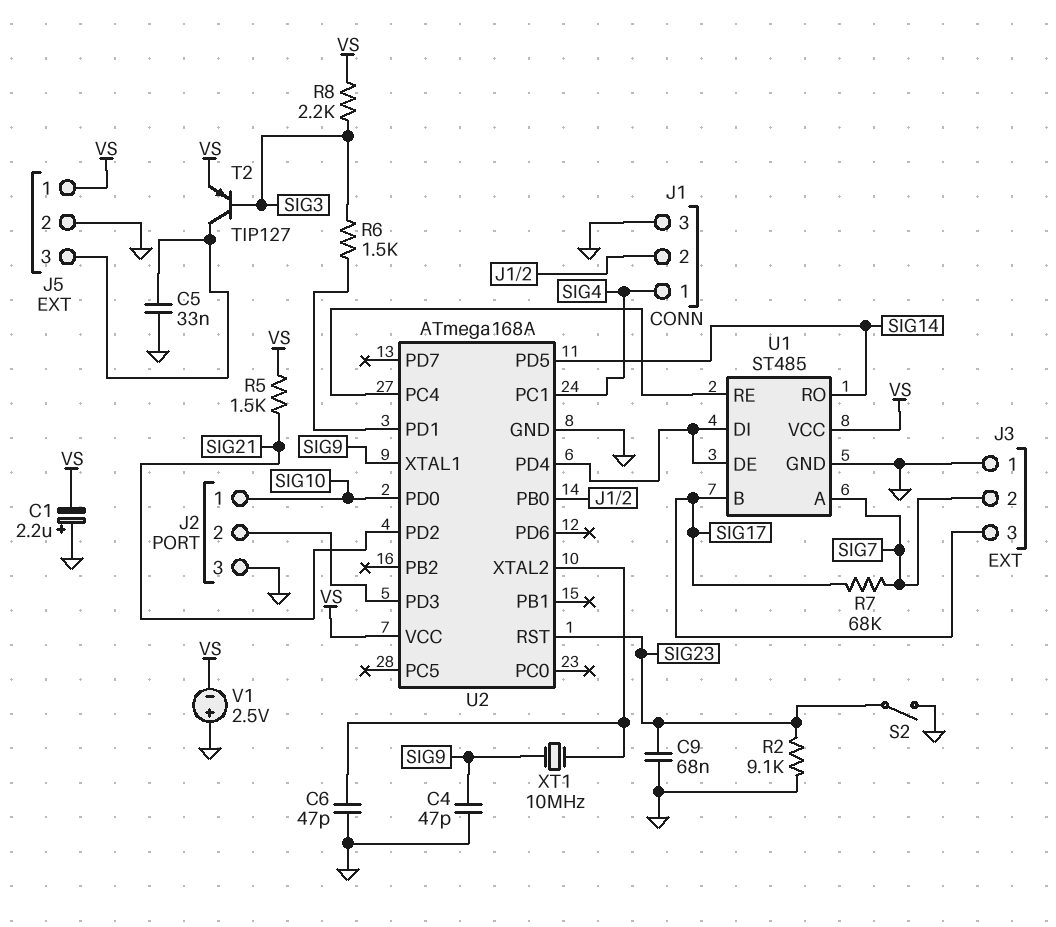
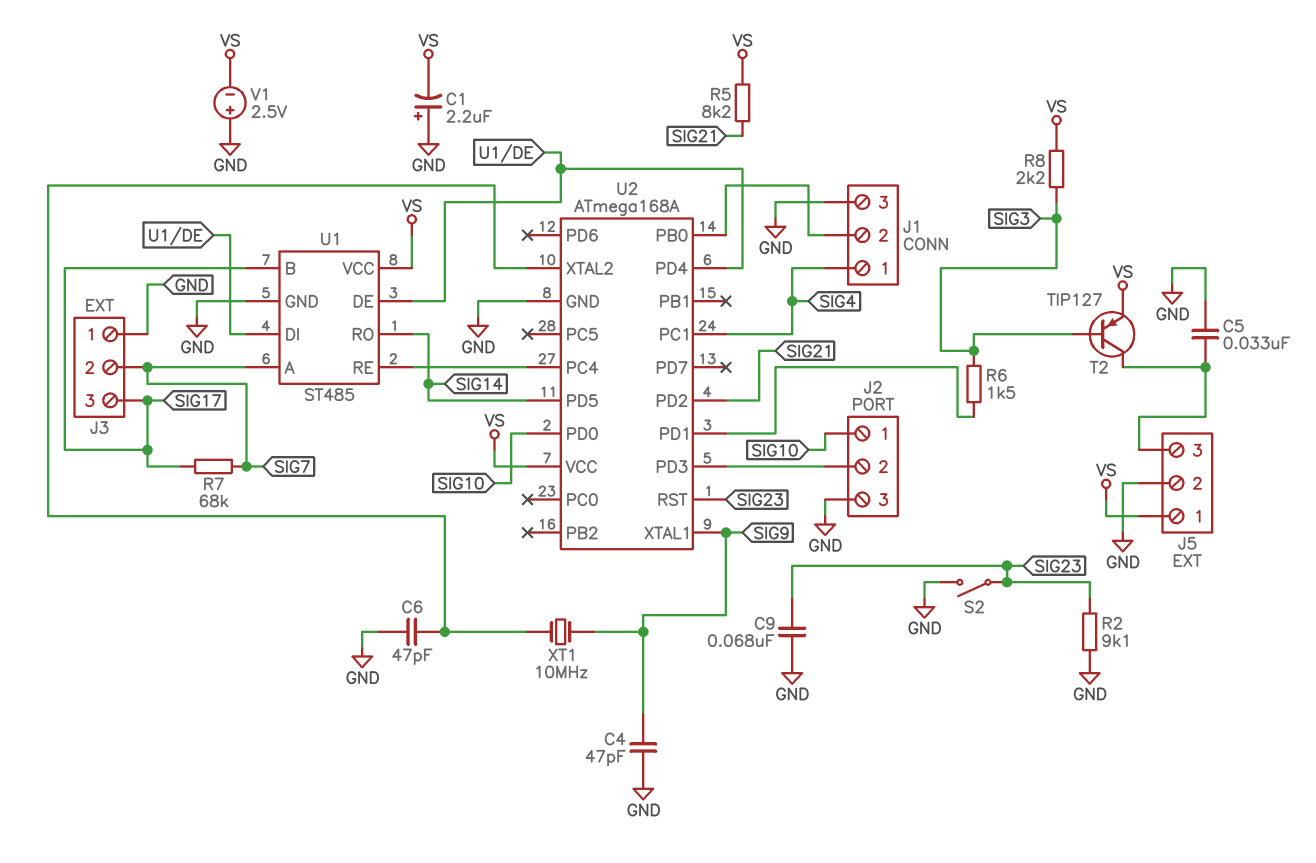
R5: 1.5k (SIG21, VS) -> 8.2k (SIG21, VS)

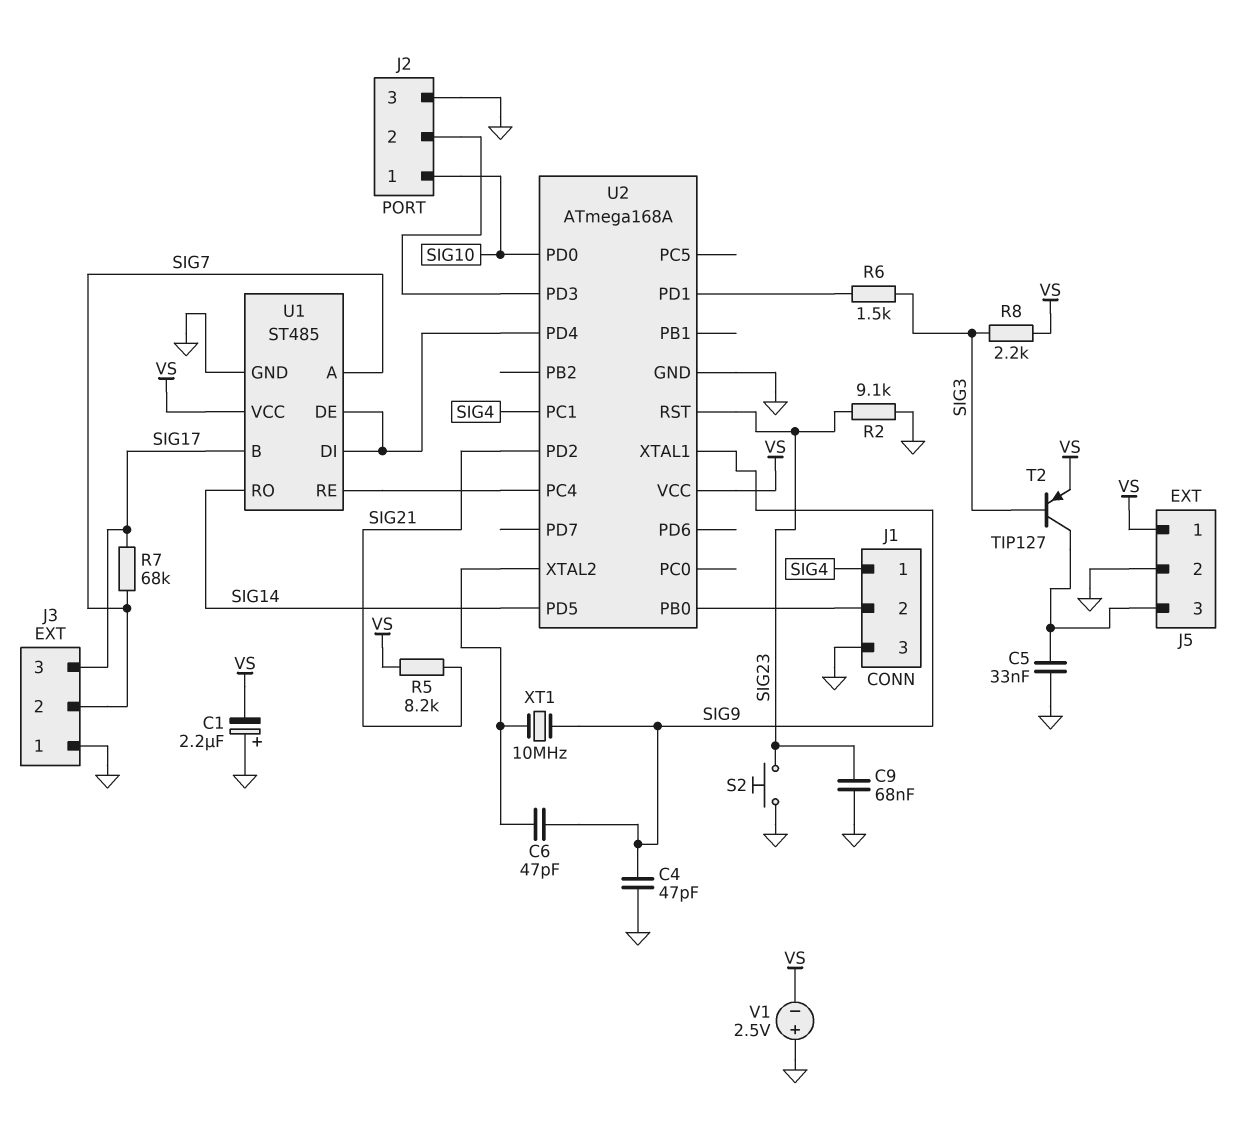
C6: 47pF (GND, U2/XTAL2) -> 47pF (SIG9, U2/XTAL2)
S2: switch (GND, SIG23) -> button (GND, SIG23)

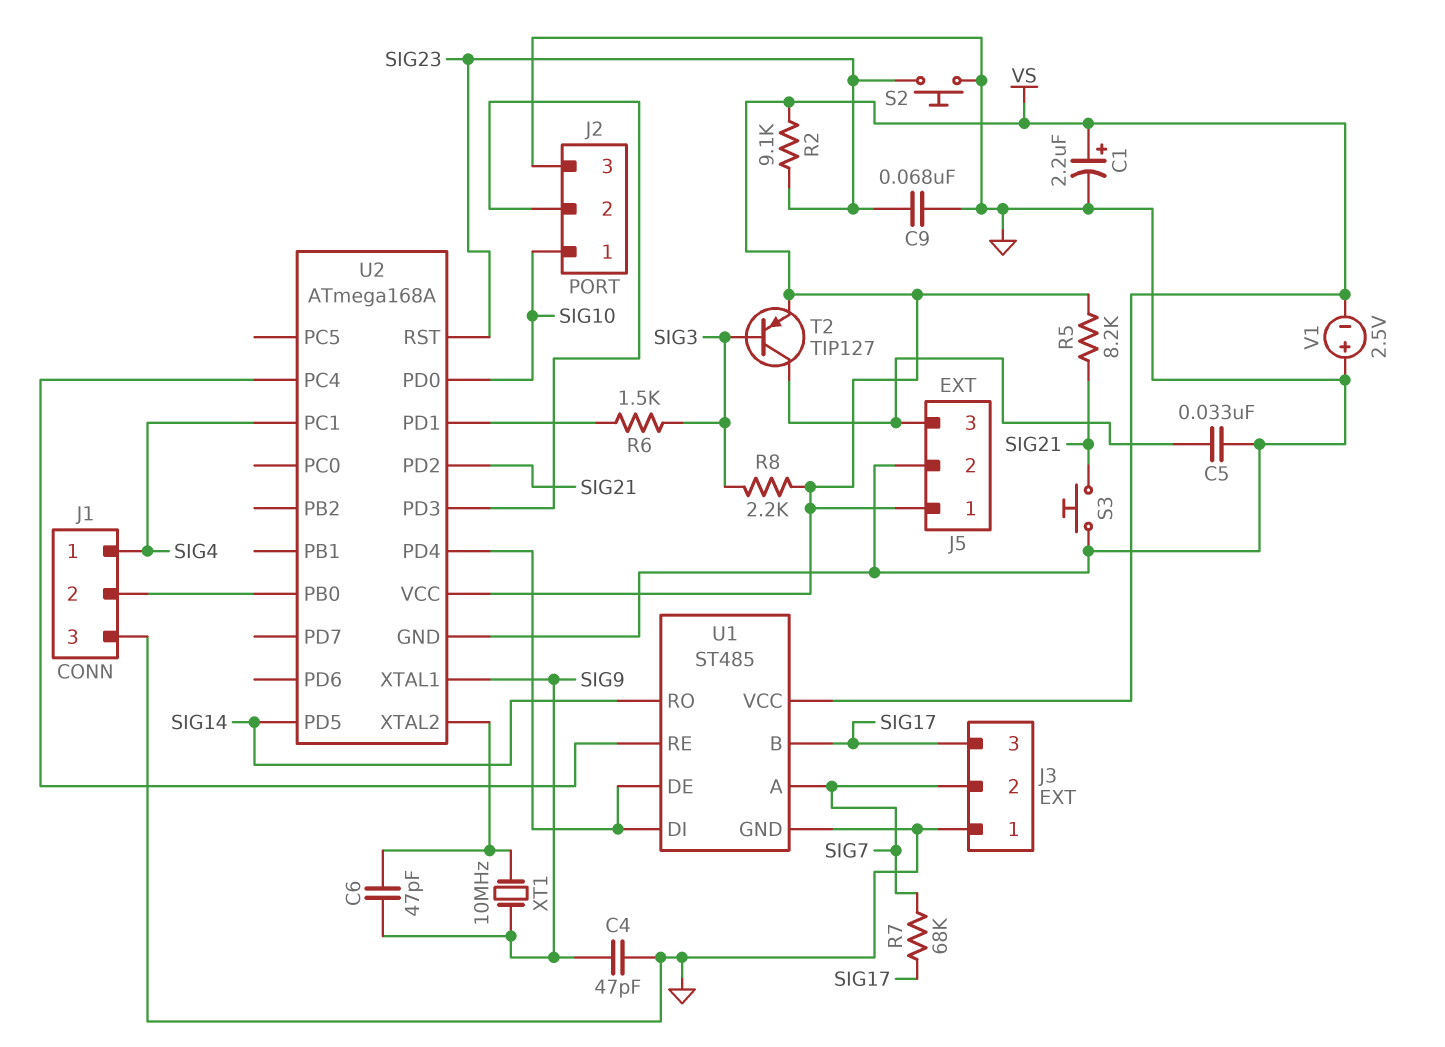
C1: 2.2uF (plus GND, minus VS) -> 2.2uF (plus VS, minus GND)
R2: 9.1k (GND, SIG23) -> 9.1k (SIG23, VS)
S3: none -> button (GND, SIG21)

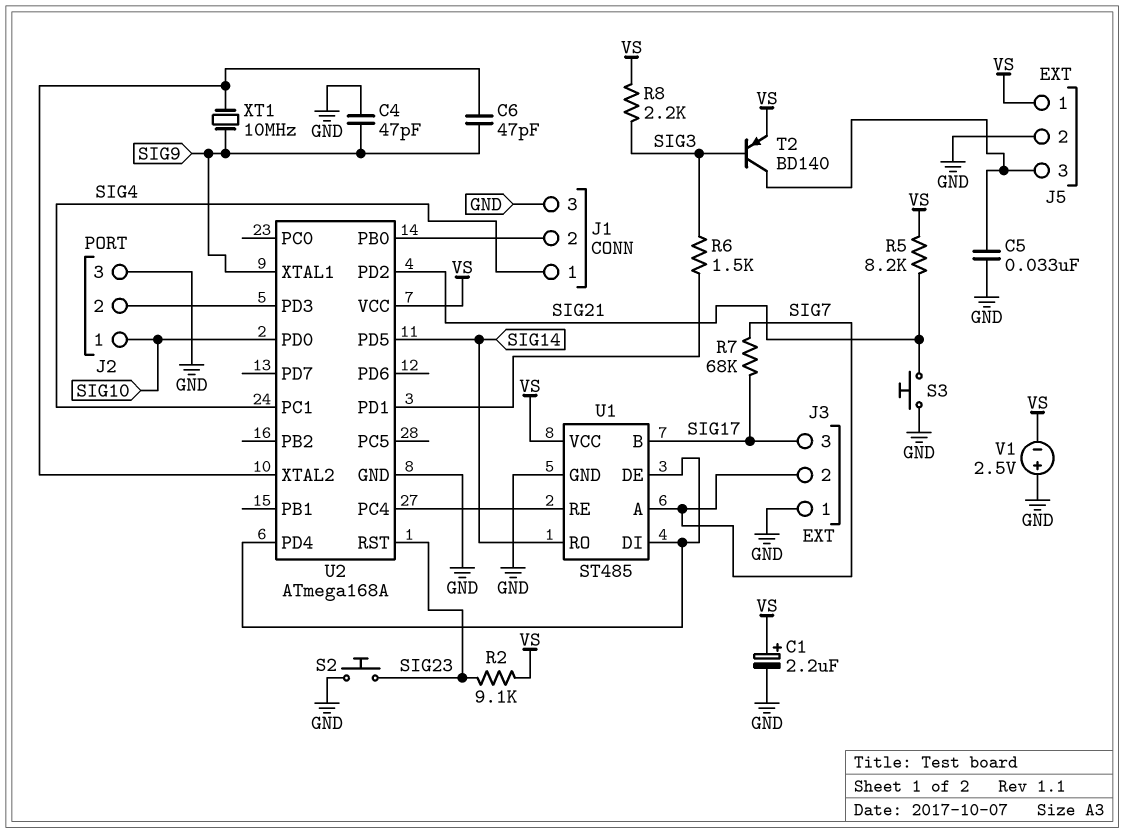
C9: 68nF (GND, SIG23) -> none
T2: PNP TIP127 (B SIG3, C J5/3, E VS) -> PNP BD140 (B SIG3, C J5/3, E VS)

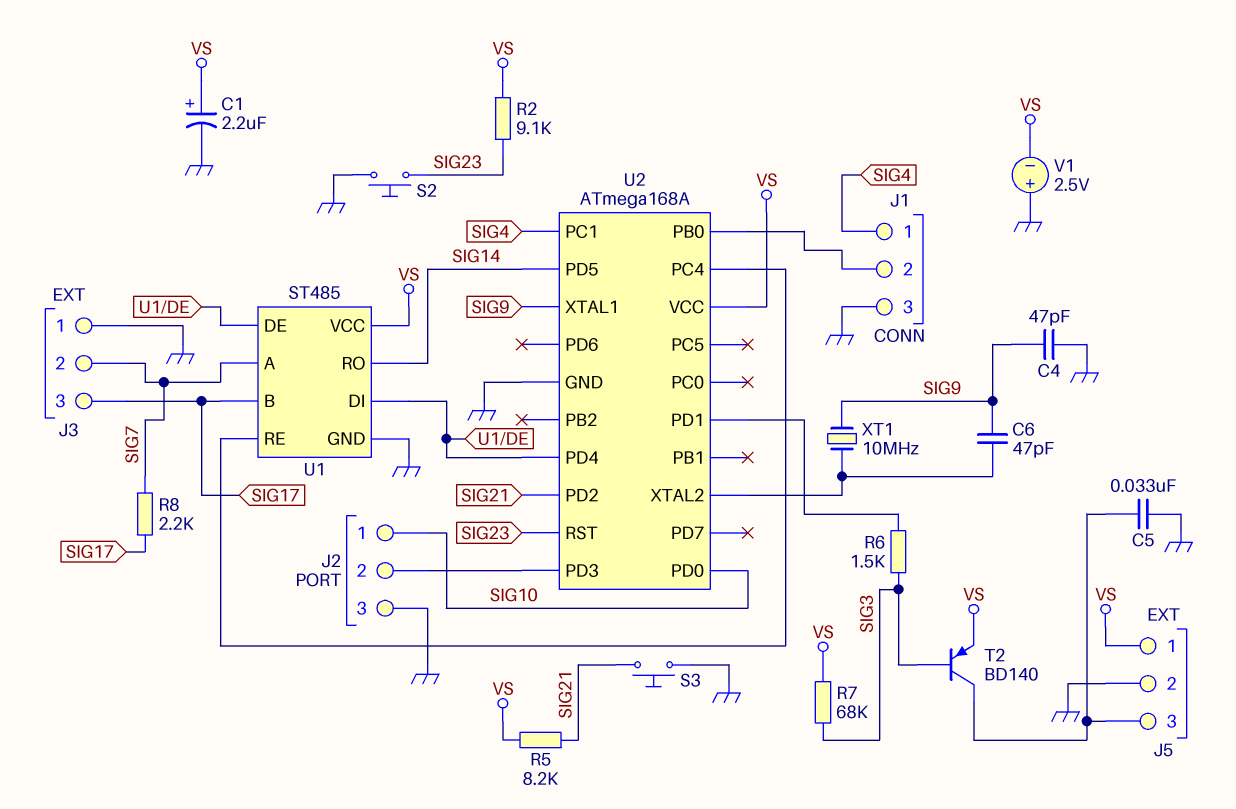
R7: 68k (SIG7, SIG17) -> 68k (SIG3, VS)
R8: 2.2k (SIG3, VS) -> 2.2k (SIG7, SIG17)

